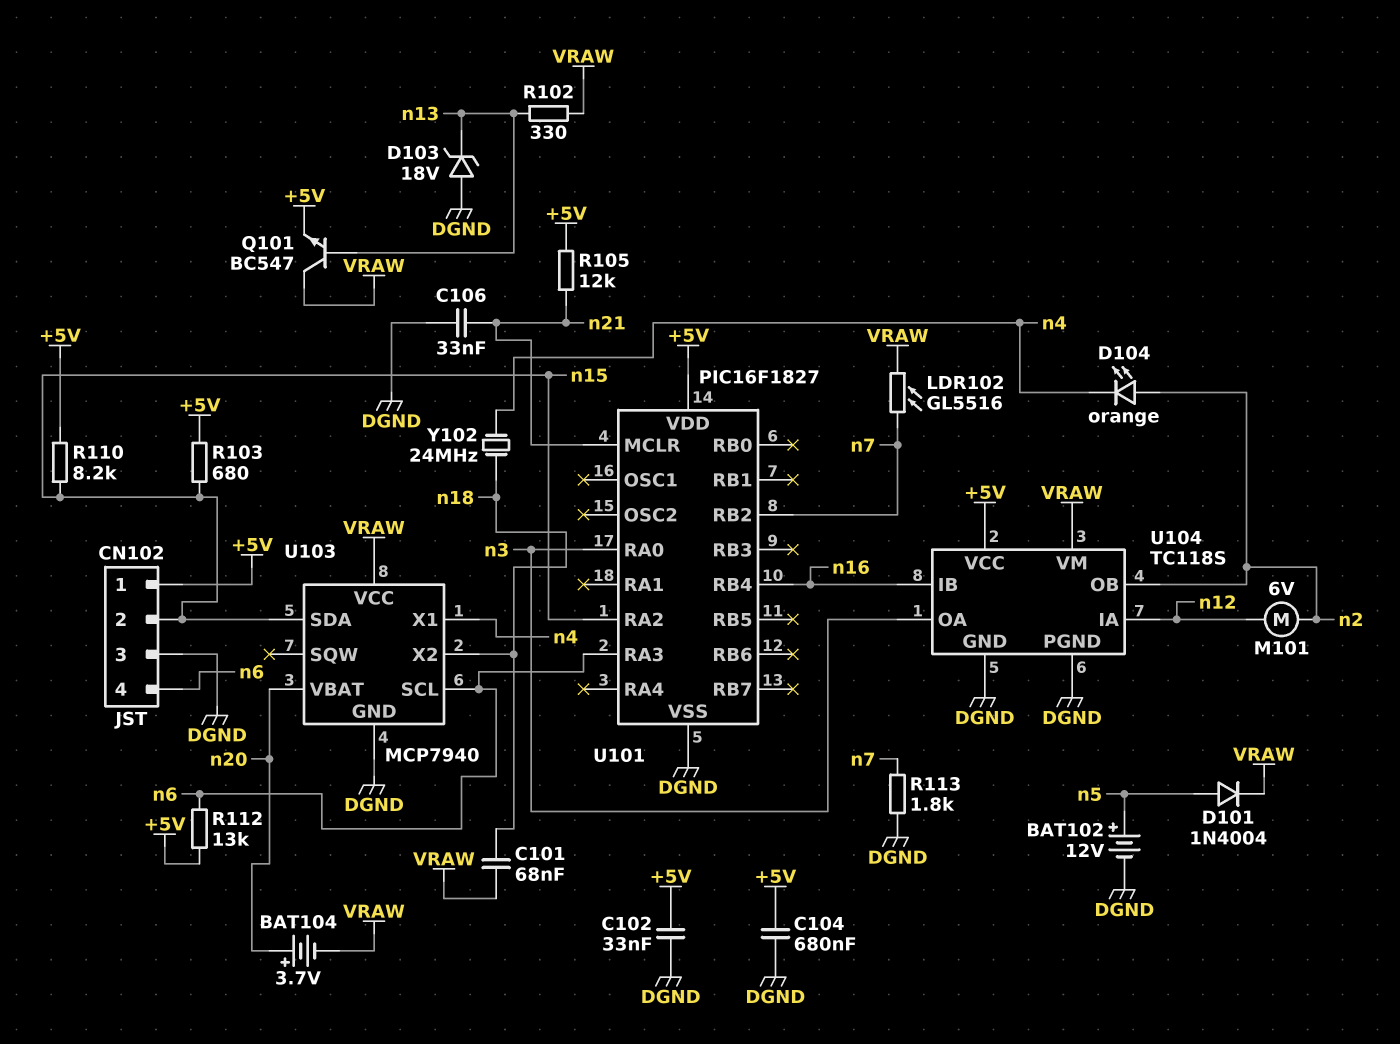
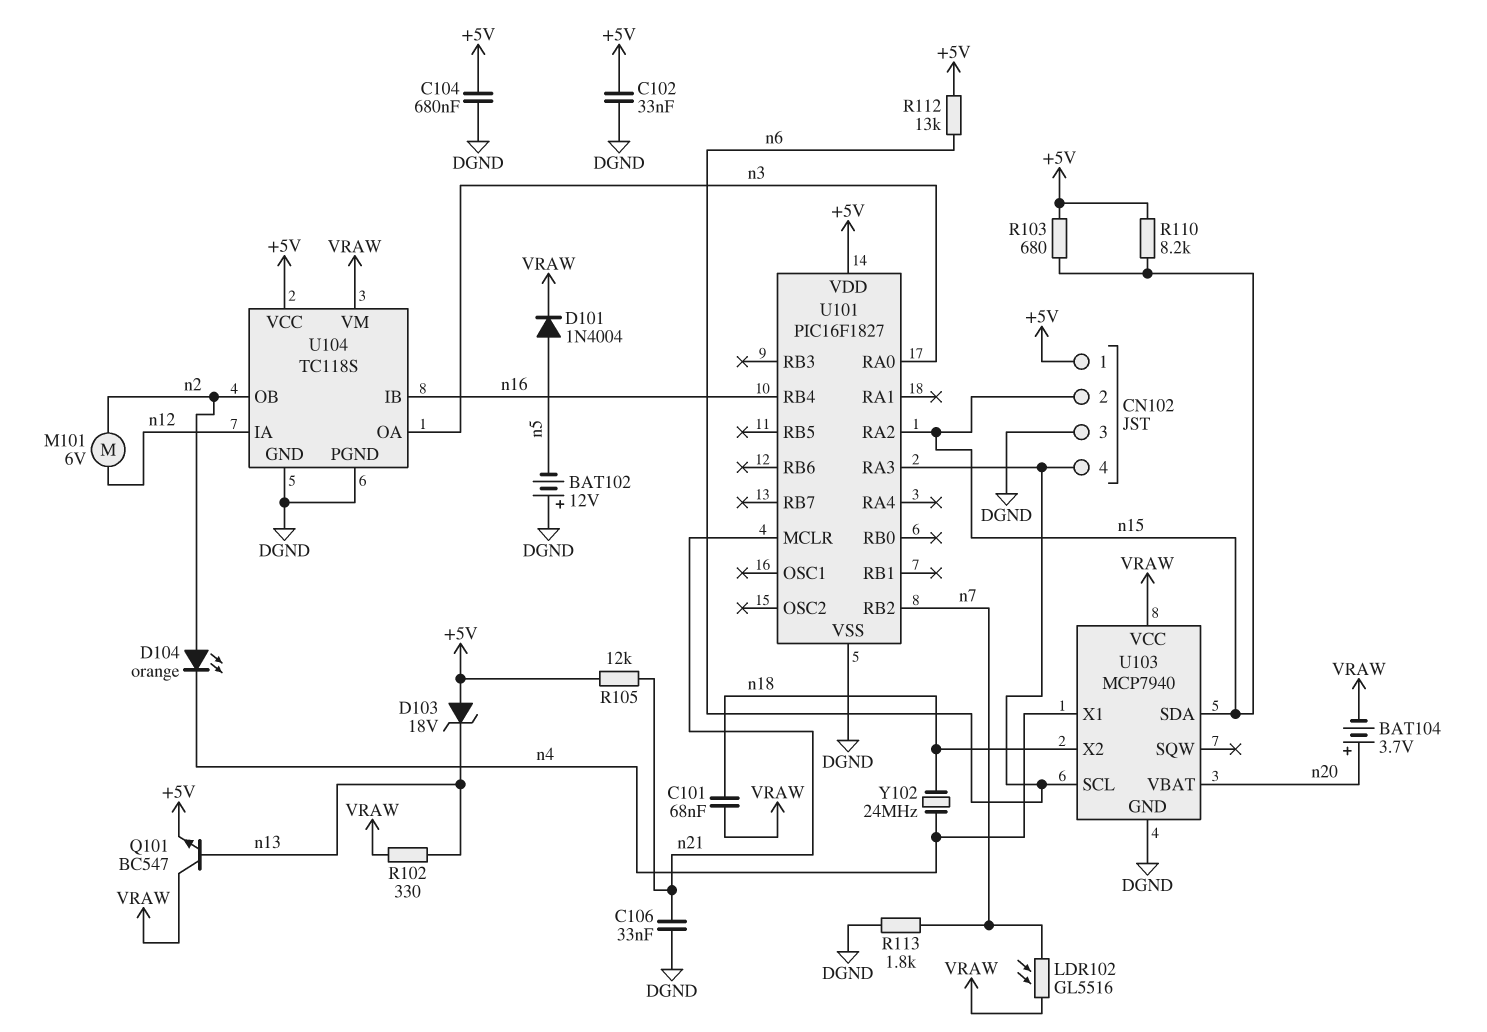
BAT102: 12V (plus n5, minus DGND) -> 12V (plus DGND, minus n5)
D103: zener 18V (A DGND, K n13) -> zener 18V (A +5V, K n13)

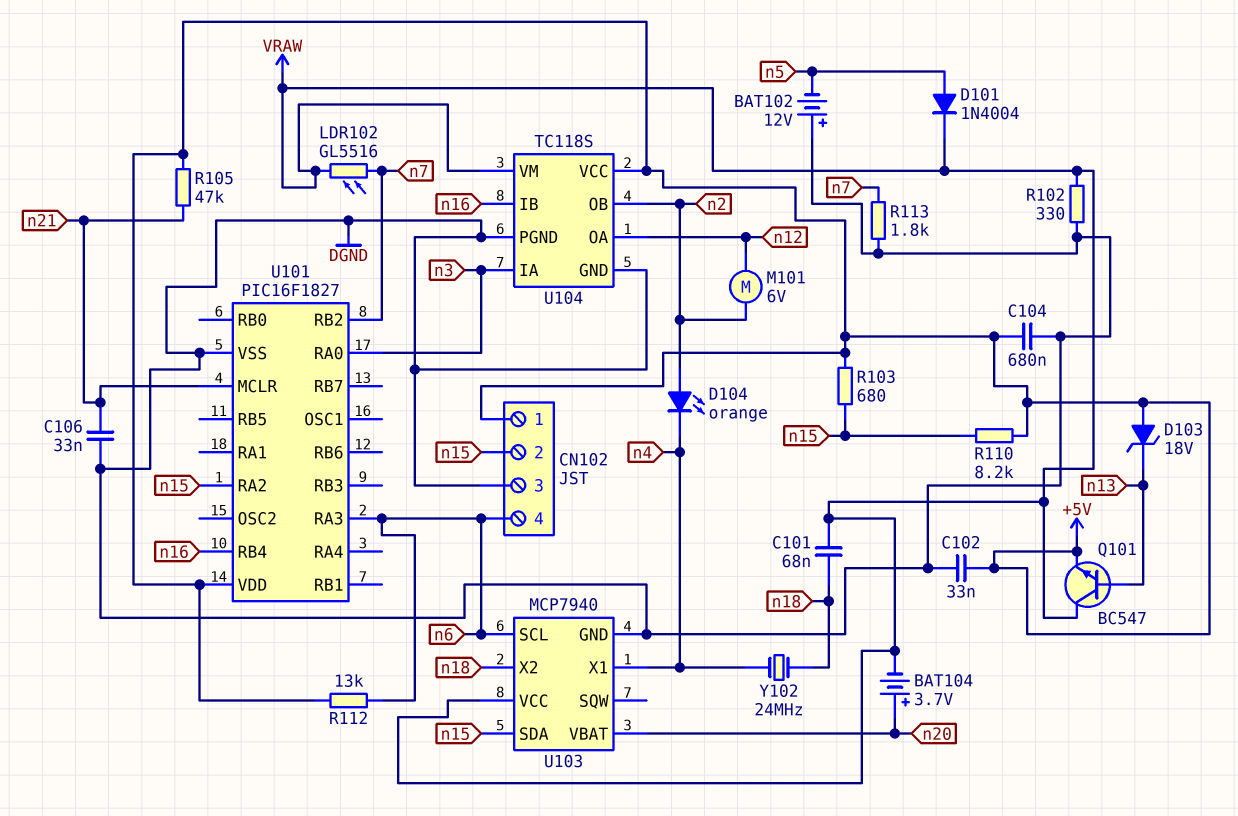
R102: 330 (VRAW, n13) -> 330 (DGND, VRAW)
R105: 12k (+5V, n21) -> 47k (+5V, n21)
U104 pin IA: n12 -> n3
U104 pin OA: n3 -> n12

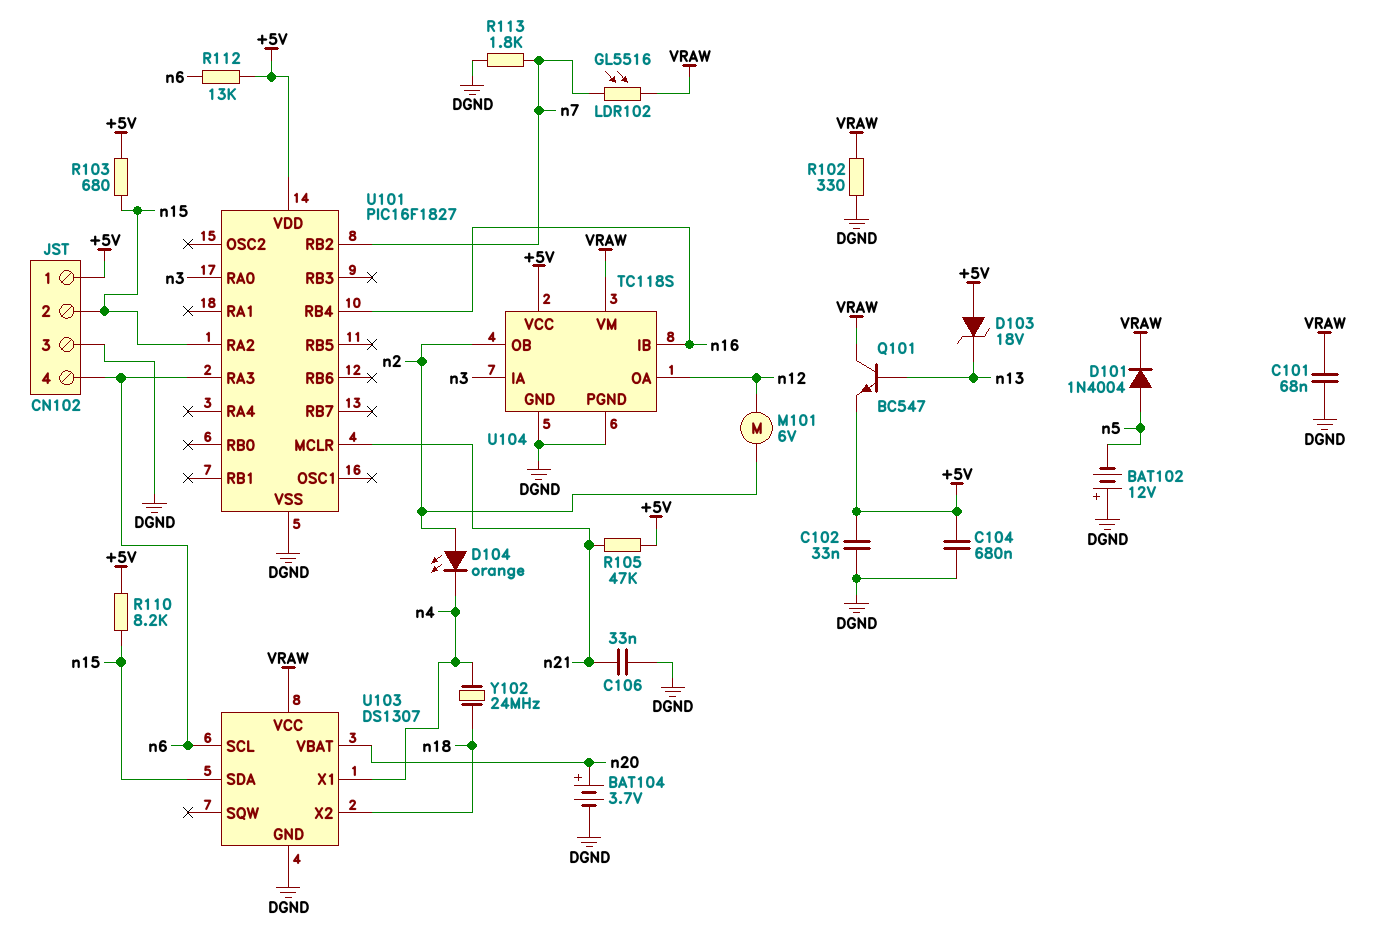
BAT104: 3.7V (plus n20, minus VRAW) -> 3.7V (plus n20, minus DGND)
C101: 68nF (VRAW, n18) -> 68nF (DGND, VRAW)
U103: MCP7940 -> DS1307

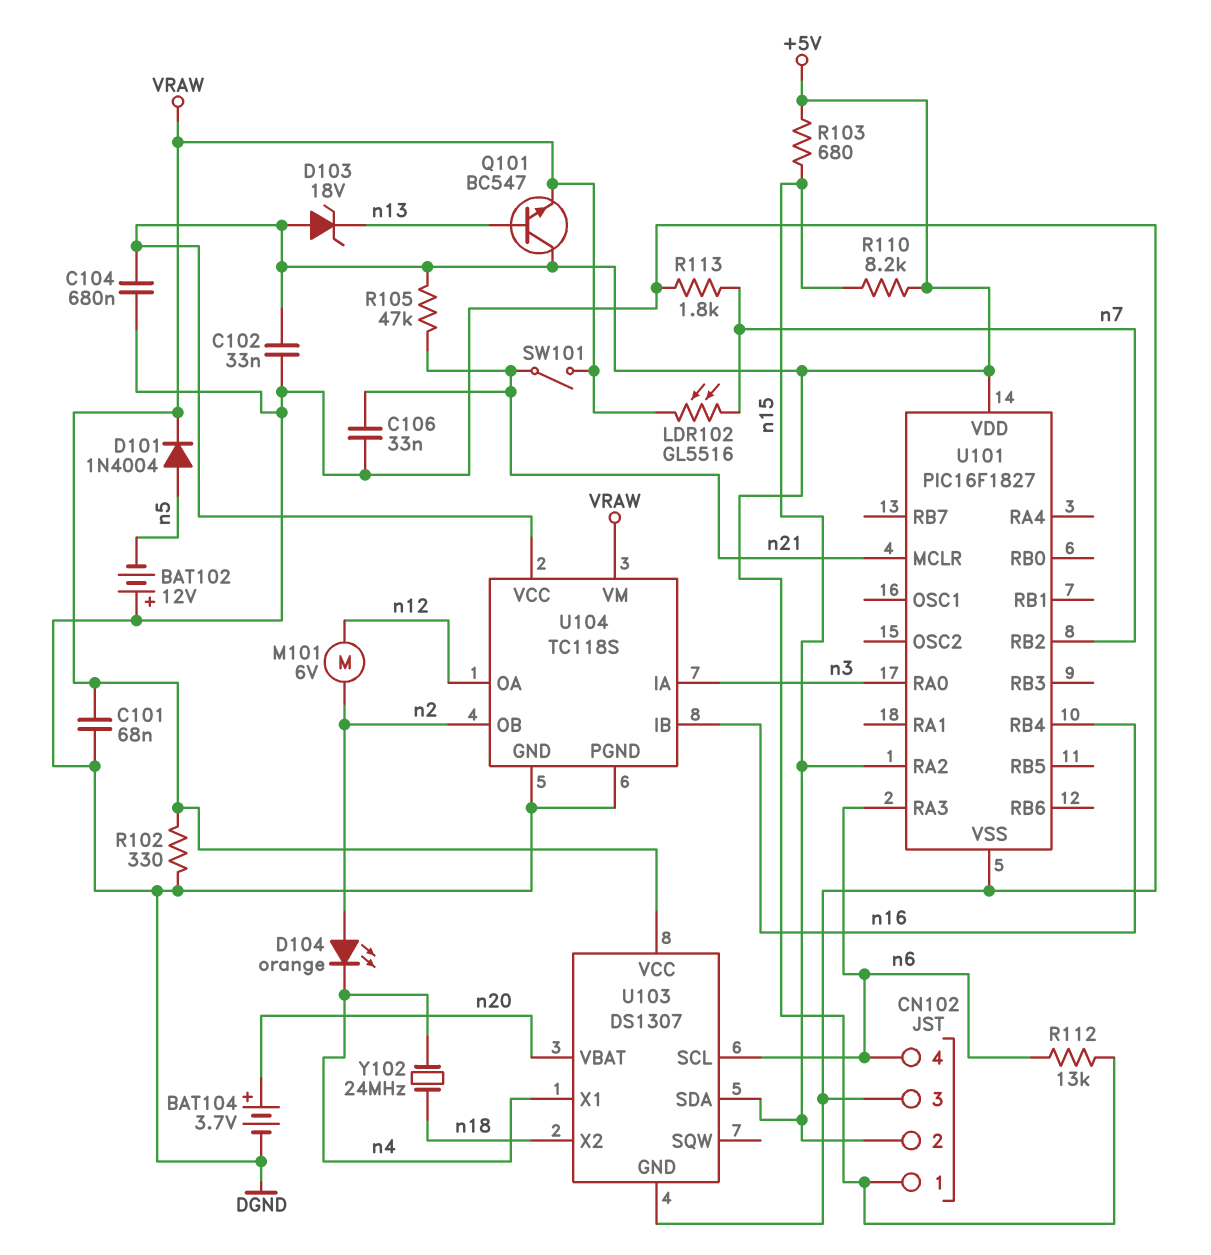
Q101: NPN BC547 (B n13, C VRAW, E +5V) -> NPN BC547 (B n13, C +5V, E VRAW)
SW101: none -> switch (VRAW, n21)

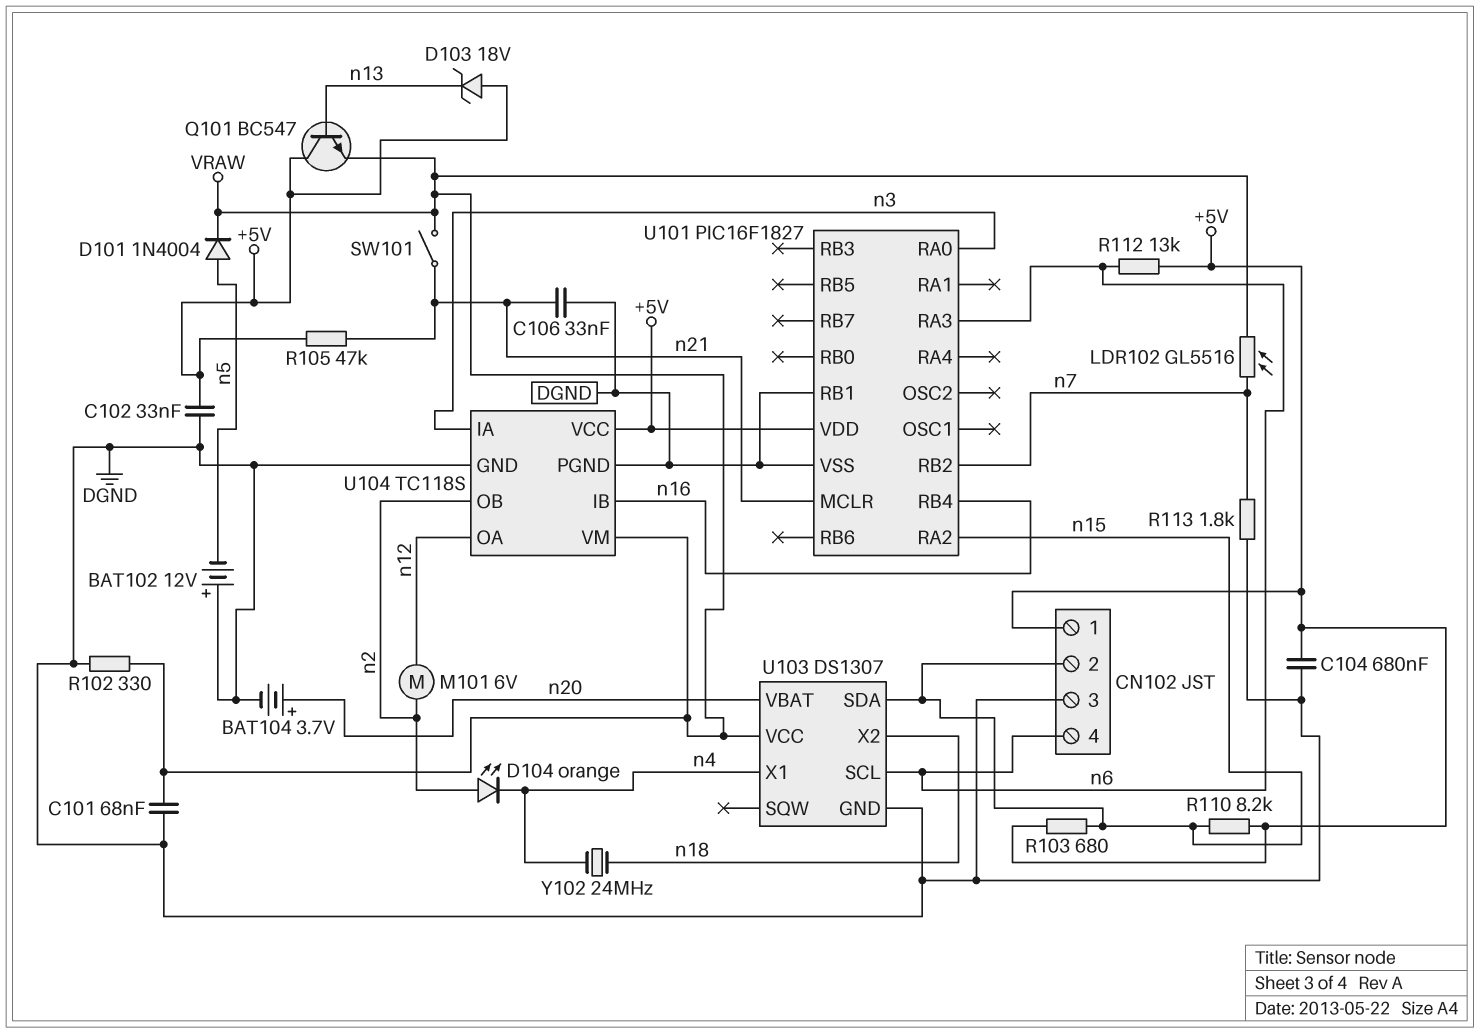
U101 pin RB1: none -> DGND

